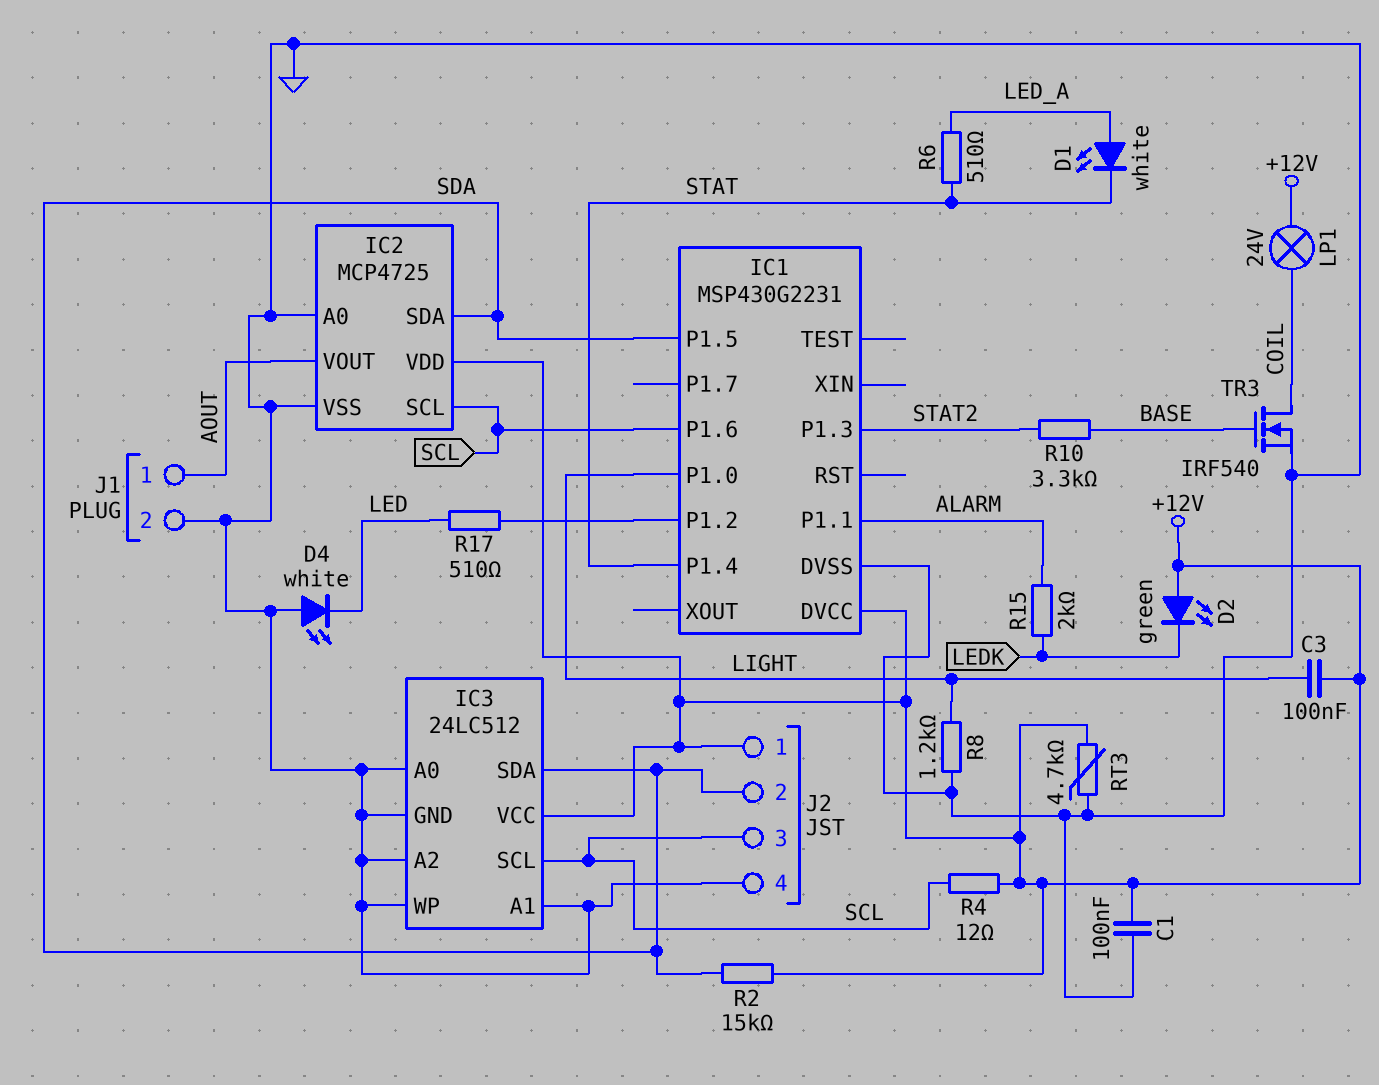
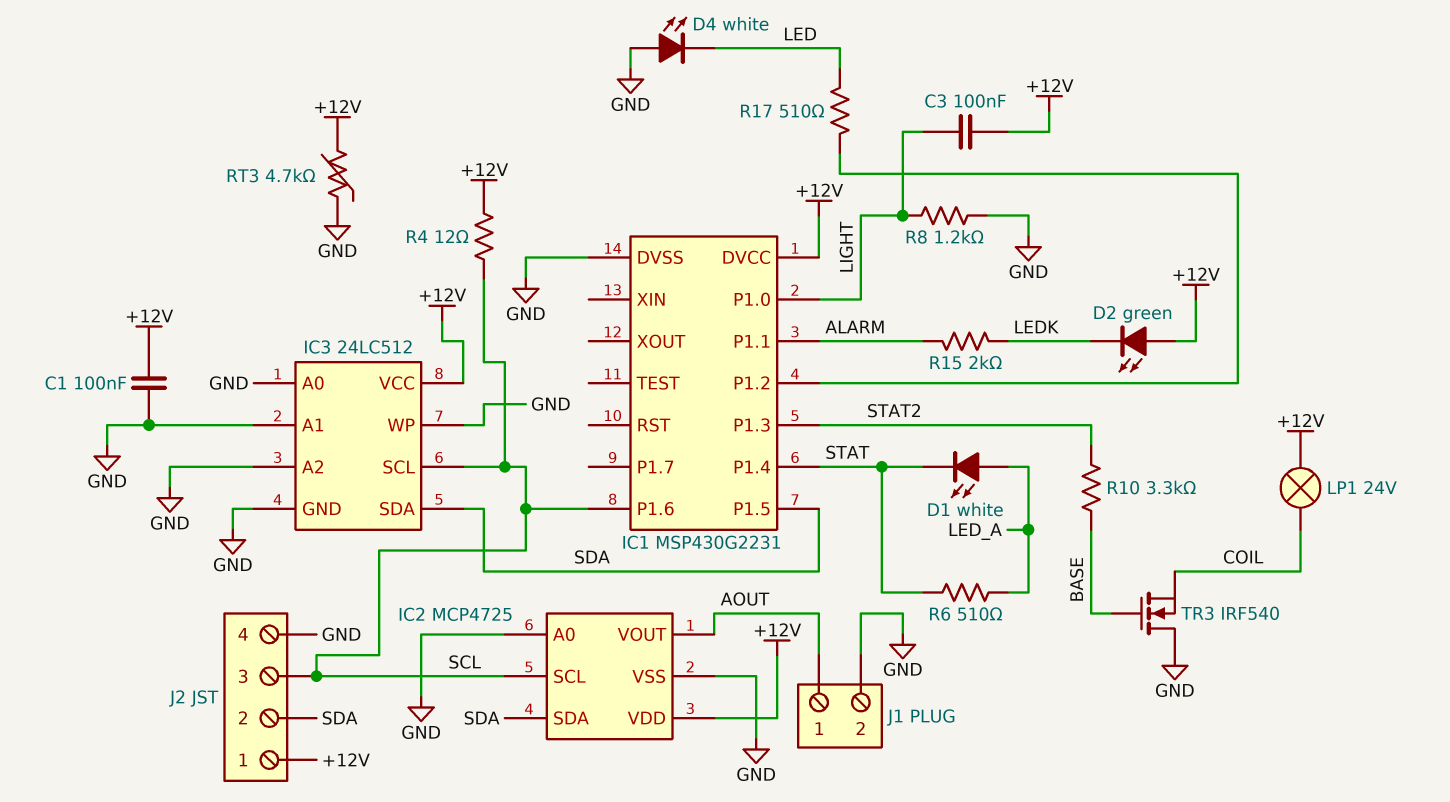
R2: 15k (+12V, SDA) -> none
TR3: NMOS IRF540 (G BASE, D COIL, S GND) -> NMOS IRF540 (G BASE, D GND, S COIL)

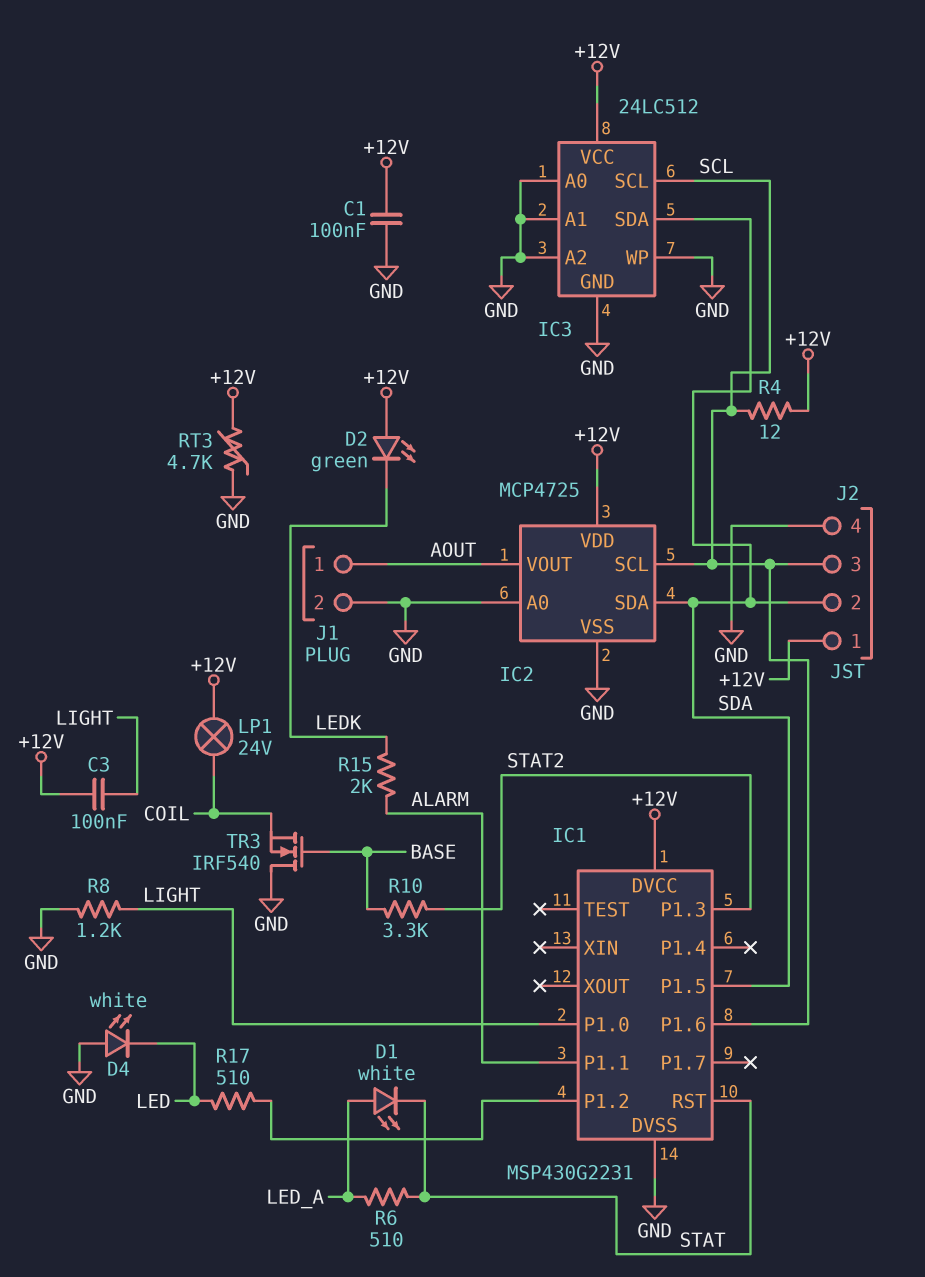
IC1 pin P1.4: STAT -> none
IC1 pin RST: none -> STAT

